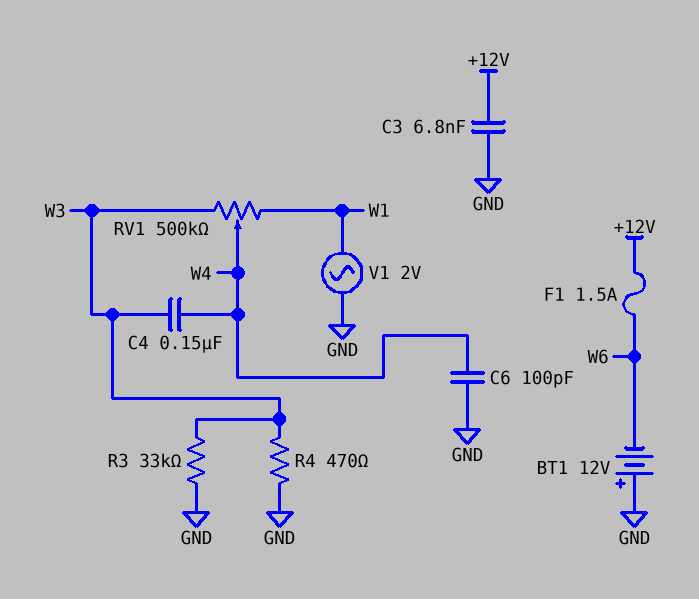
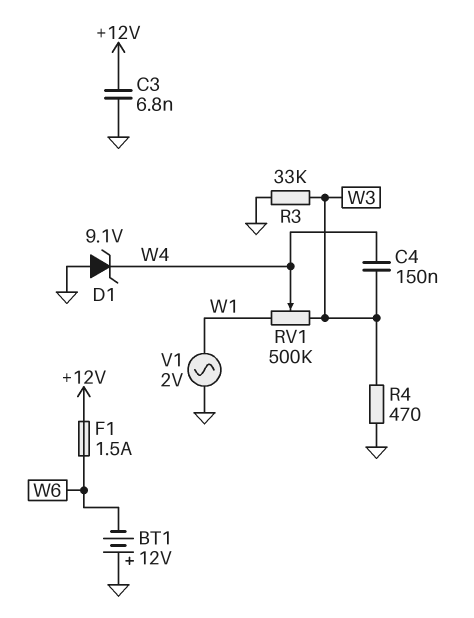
C6: 100pF (GND, W4) -> none
D1: none -> zener 9.1V (A GND, K W4)

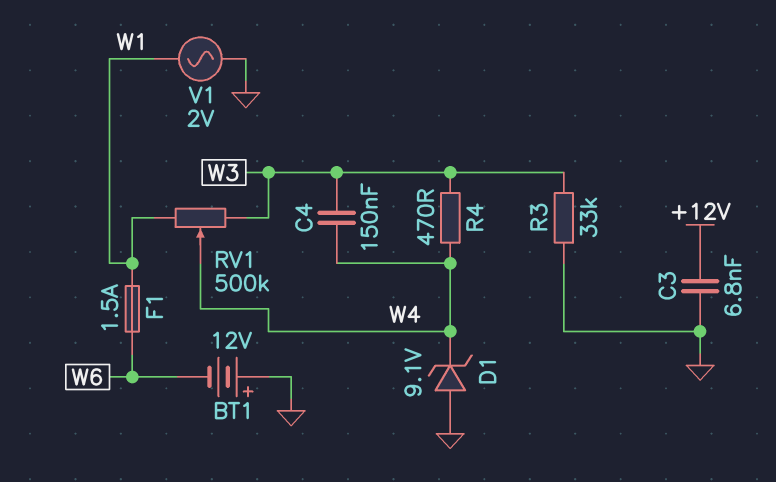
F1: 1.5A (+12V, W6) -> 1.5A (W1, W6)
R4: 470 (GND, W3) -> 470 (W3, W4)

